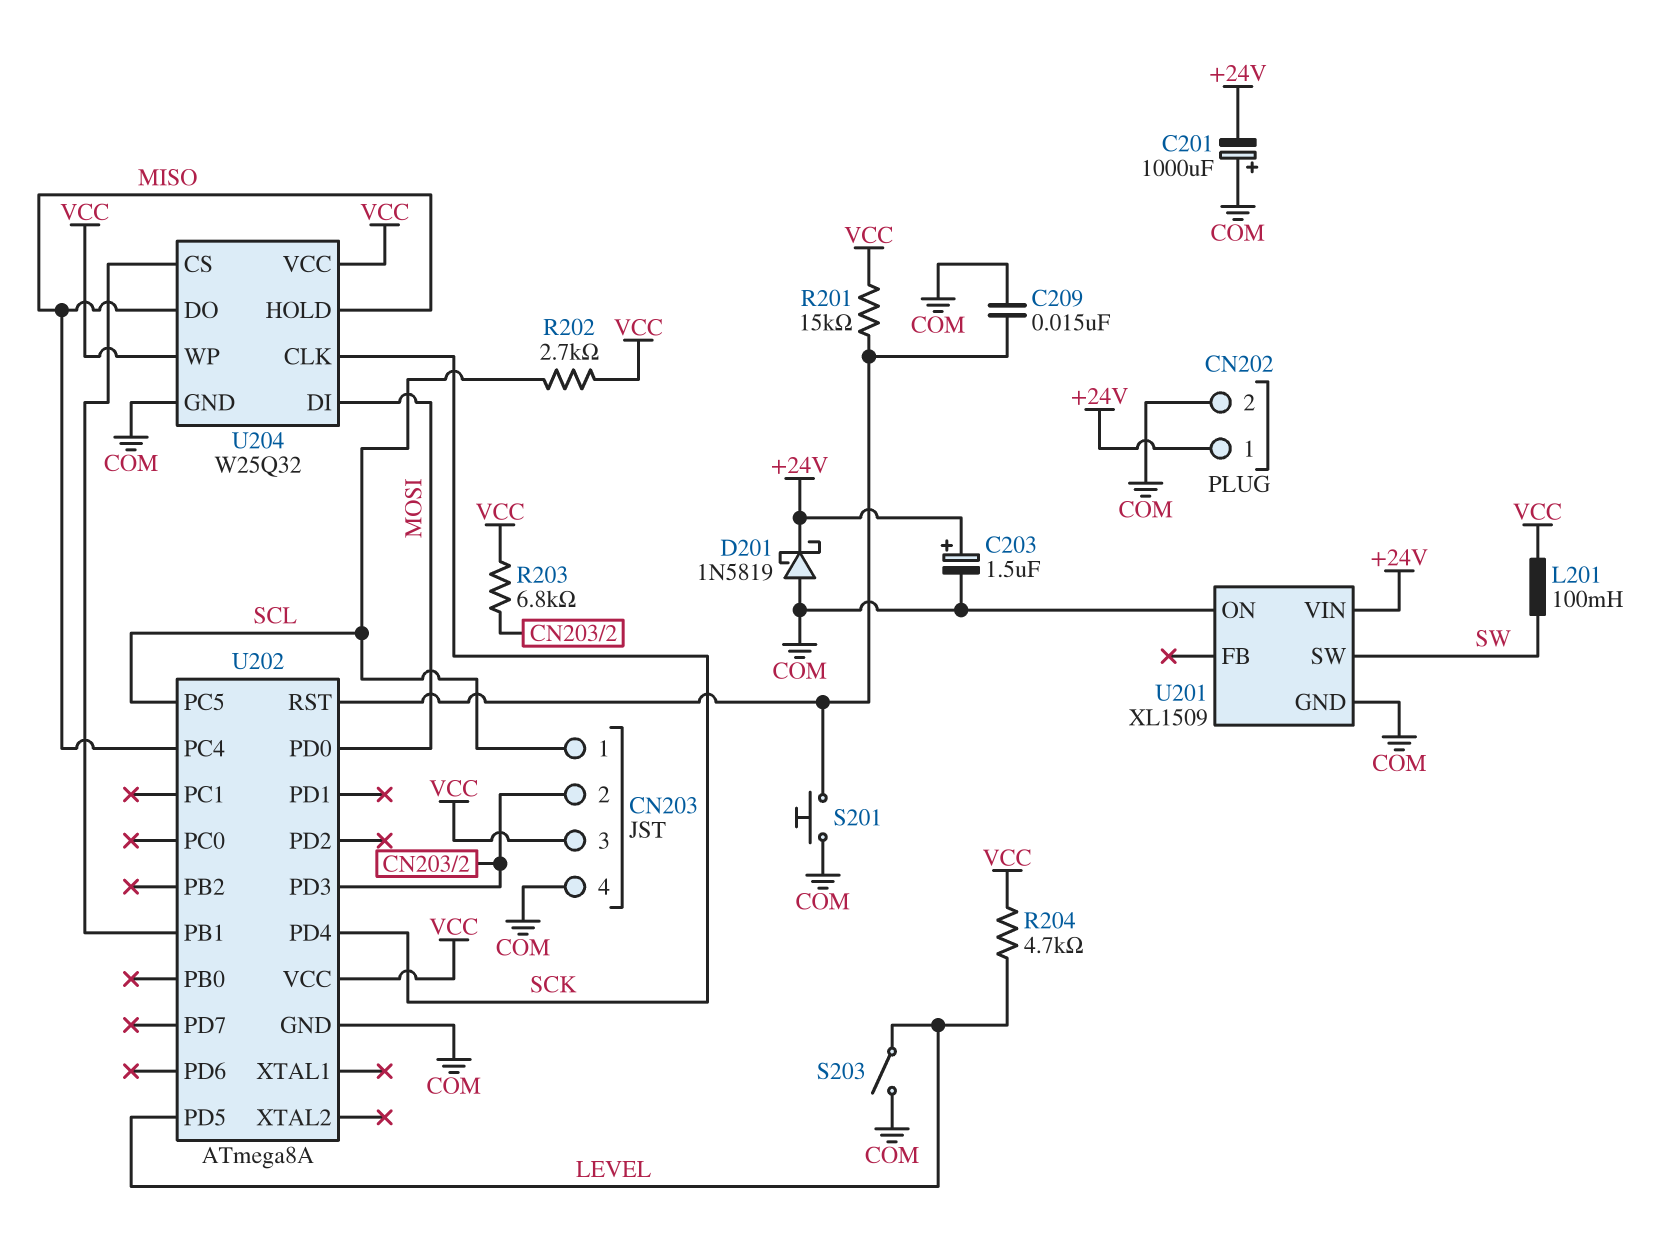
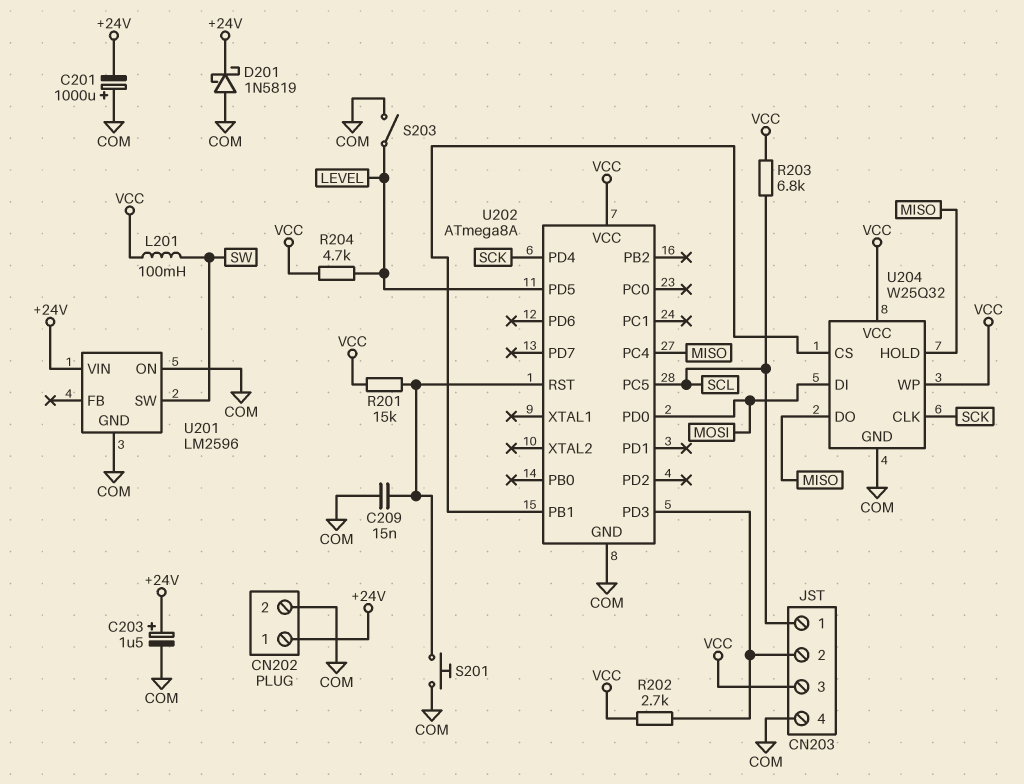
R202: 2.7k (SCL, VCC) -> 2.7k (CN203/2, VCC)
R203: 6.8k (CN203/2, VCC) -> 6.8k (SCL, VCC)
U201: XL1509 -> LM2596

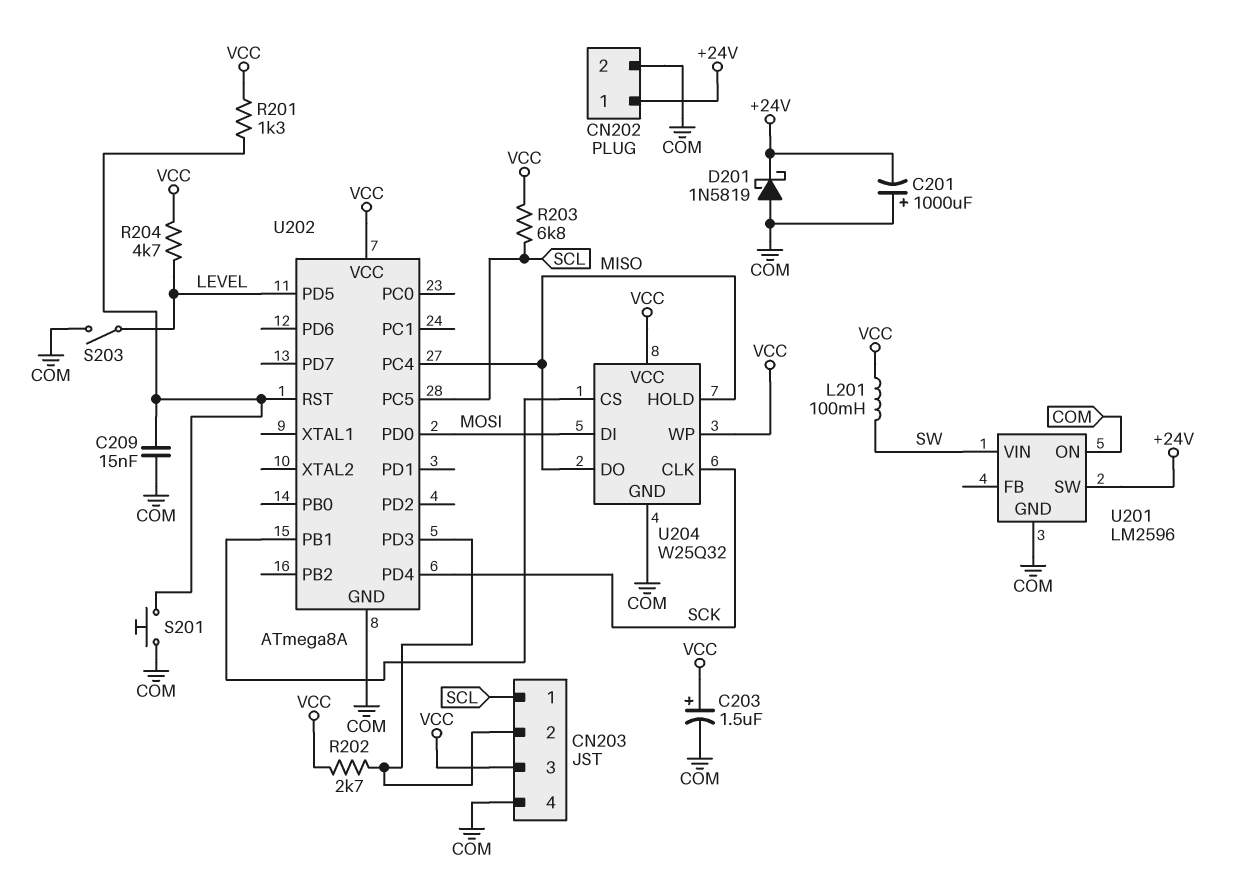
C203: 1.5uF (plus +24V, minus COM) -> 1.5uF (plus VCC, minus COM)
R201: 15k (U202/RST, VCC) -> 1.3k (U202/RST, VCC)
U201 pin SW: SW -> +24V
U201 pin VIN: +24V -> SW

